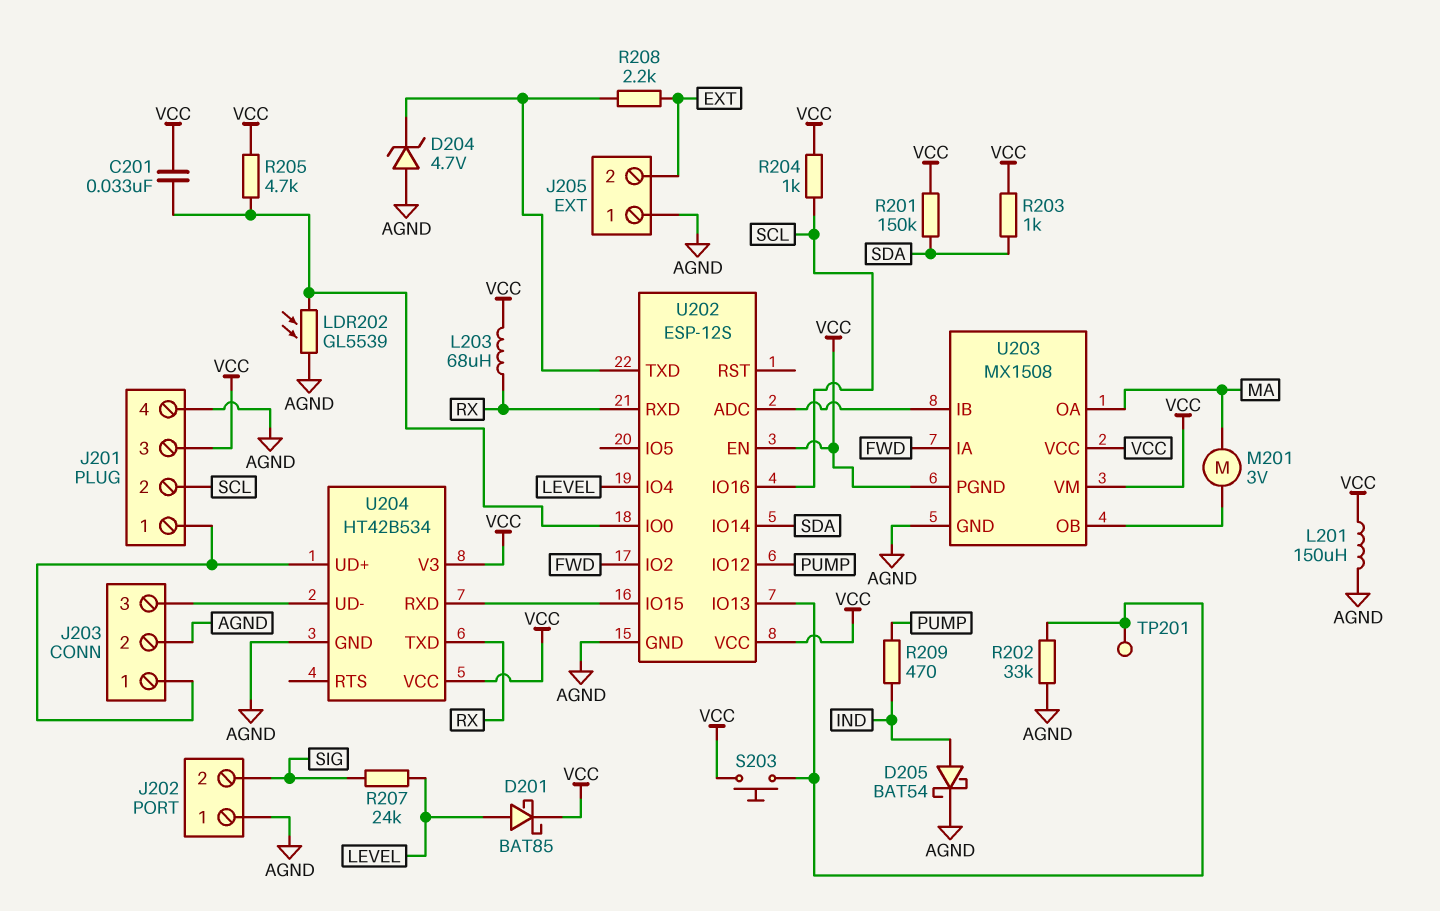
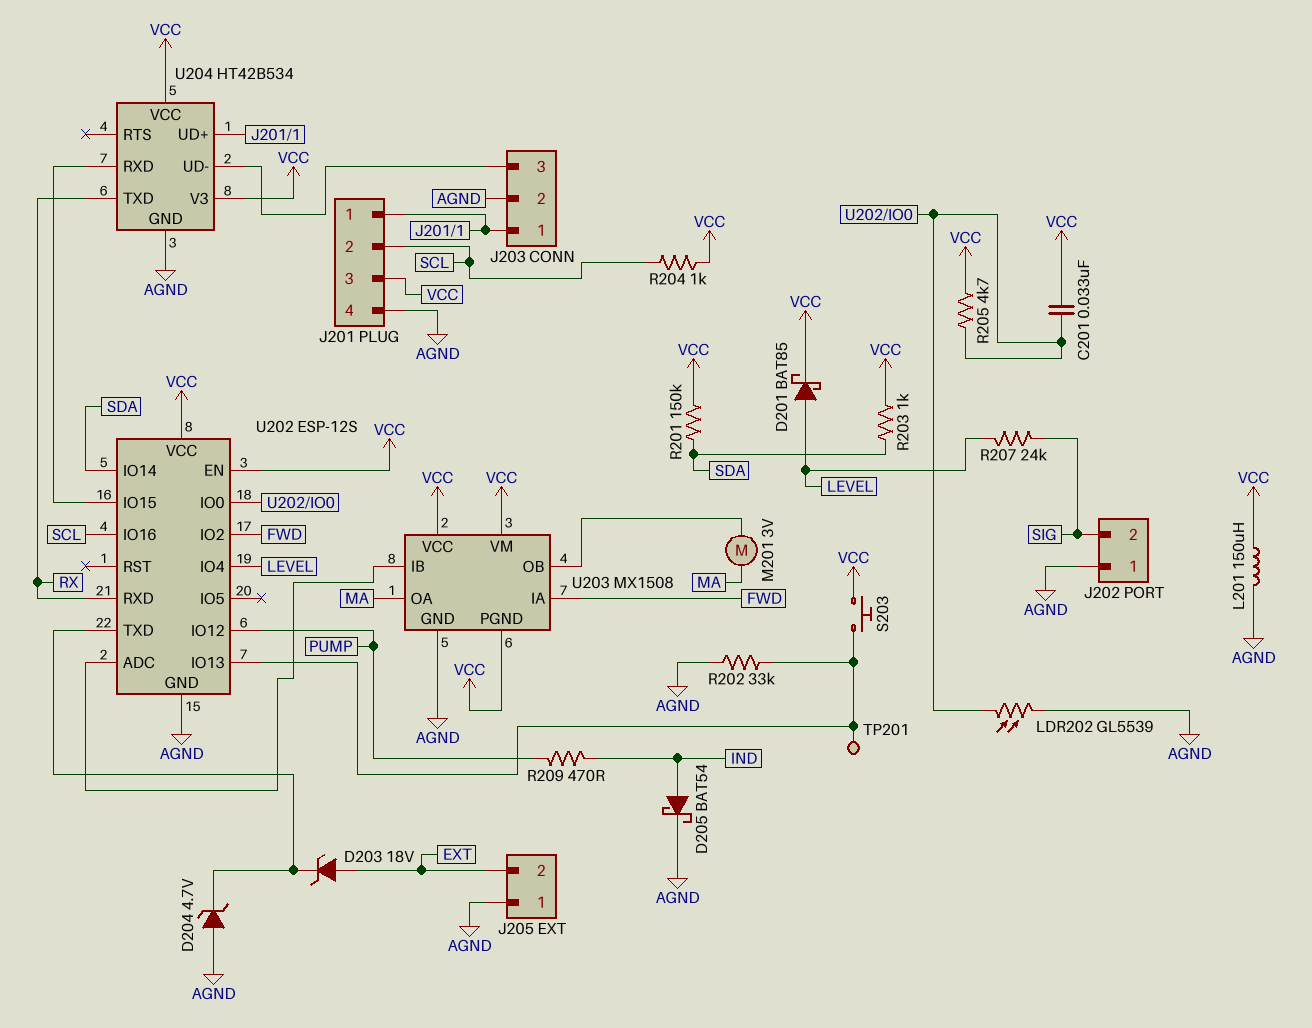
D203: none -> zener 18V (A EXT, K U202/TXD)
L203: 68uH (RX, VCC) -> none
R208: 2.2k (EXT, U202/TXD) -> none

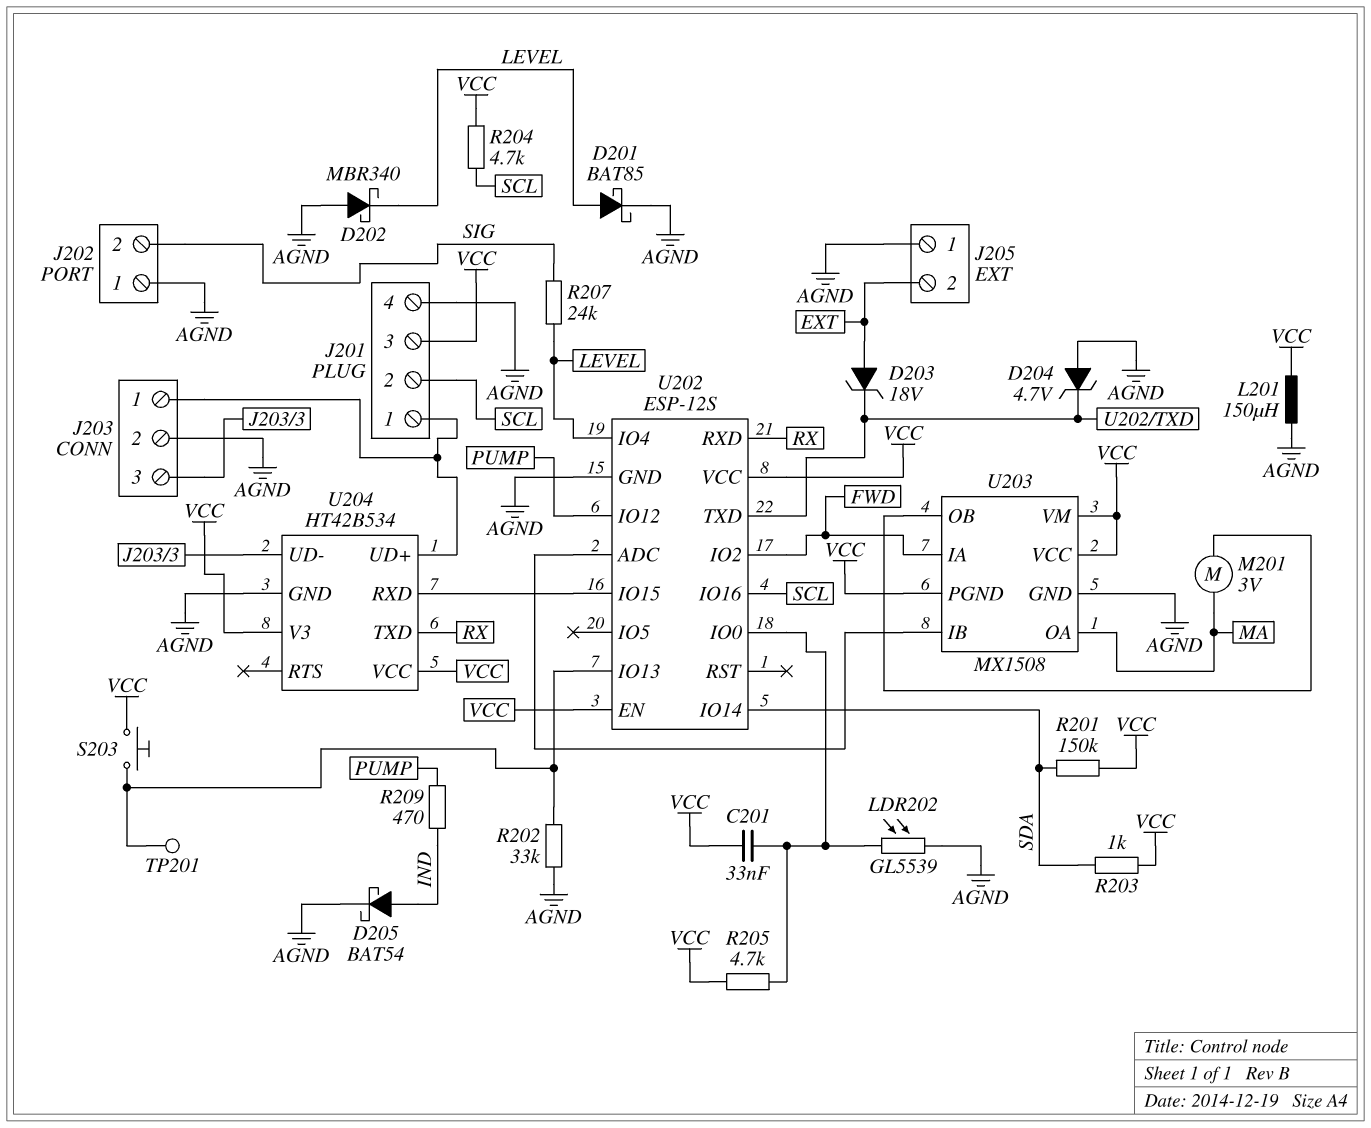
D201: schottky BAT85 (A LEVEL, K VCC) -> schottky BAT85 (A LEVEL, K AGND)
D202: none -> schottky MBR340 (A AGND, K LEVEL)
R204: 1k (SCL, VCC) -> 4.7k (SCL, VCC)

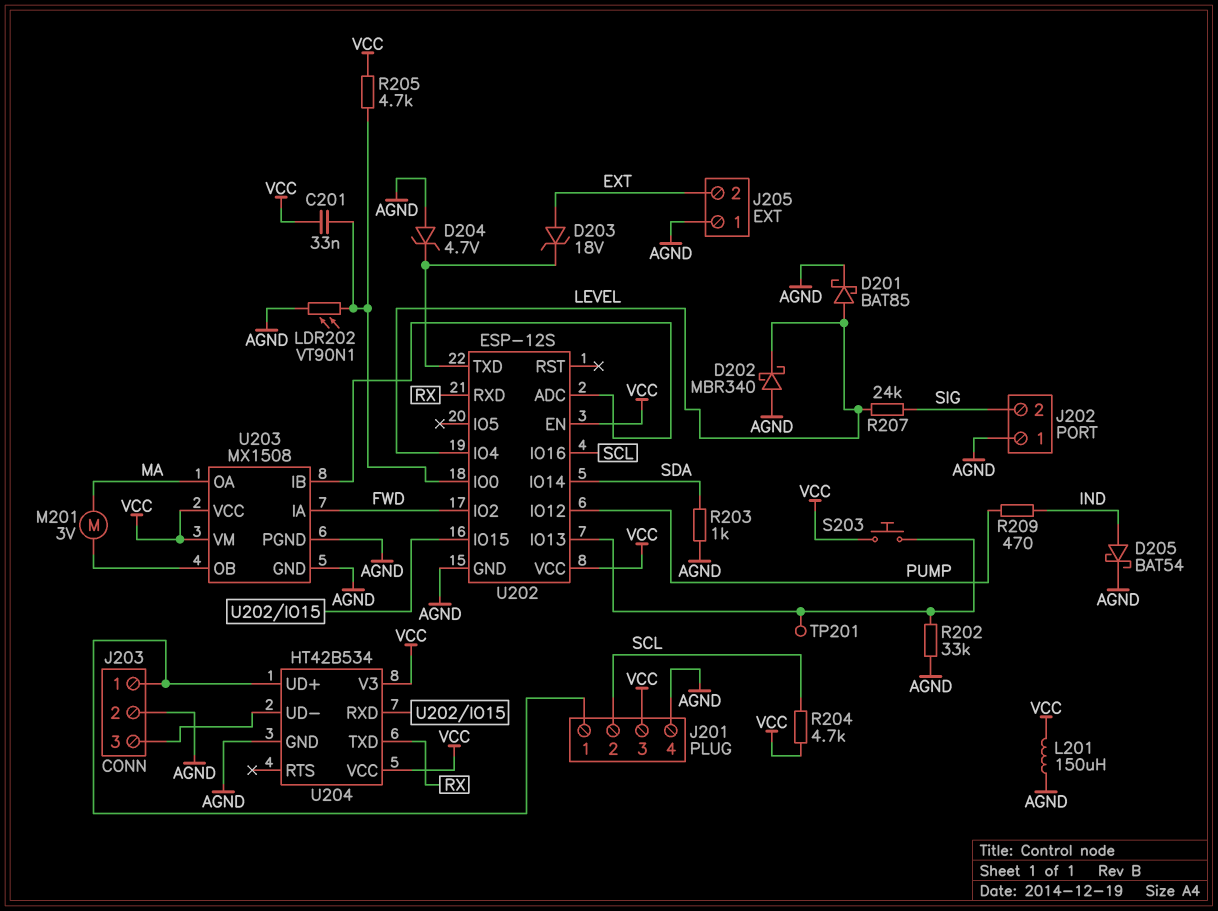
LDR202: GL5539 (AGND, U202/IO0) -> VT90N1 (AGND, U202/IO0)
R201: 150k (SDA, VCC) -> none
R203: 1k (SDA, VCC) -> 1k (AGND, SDA)
U203 pin PGND: VCC -> AGND

